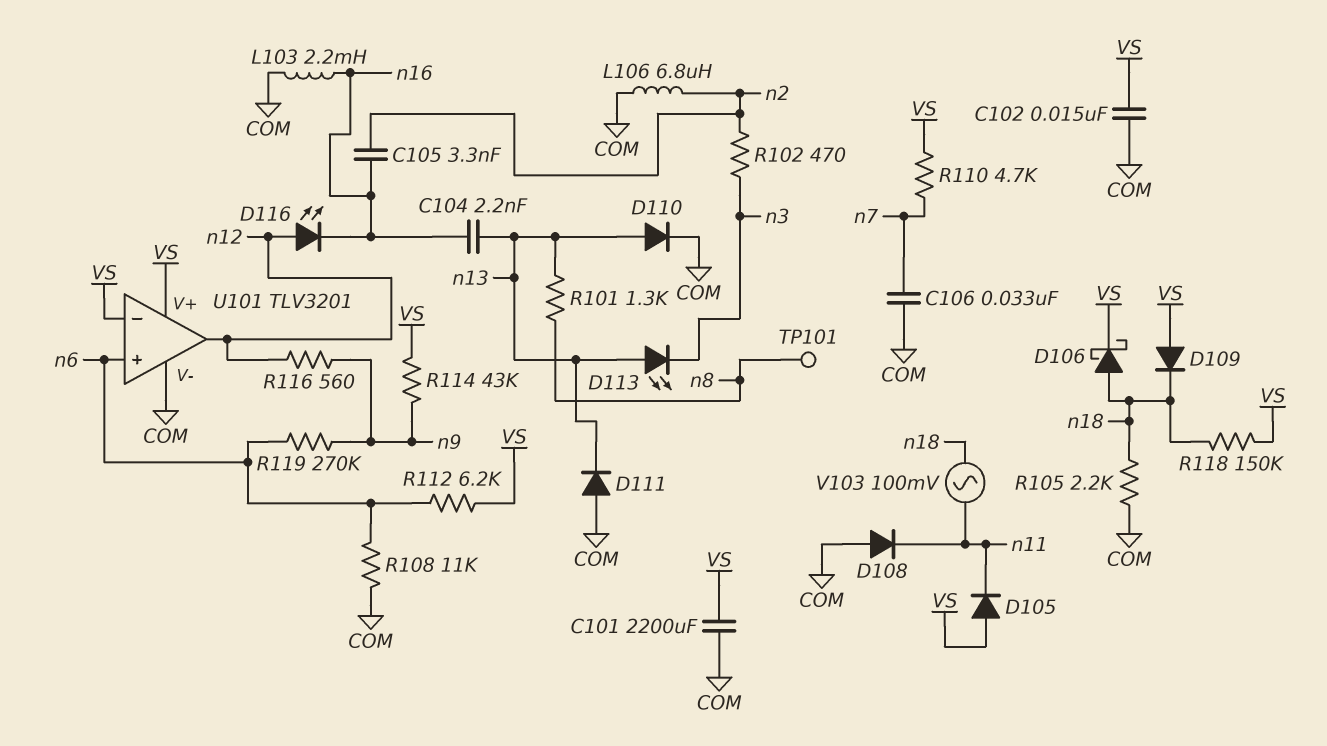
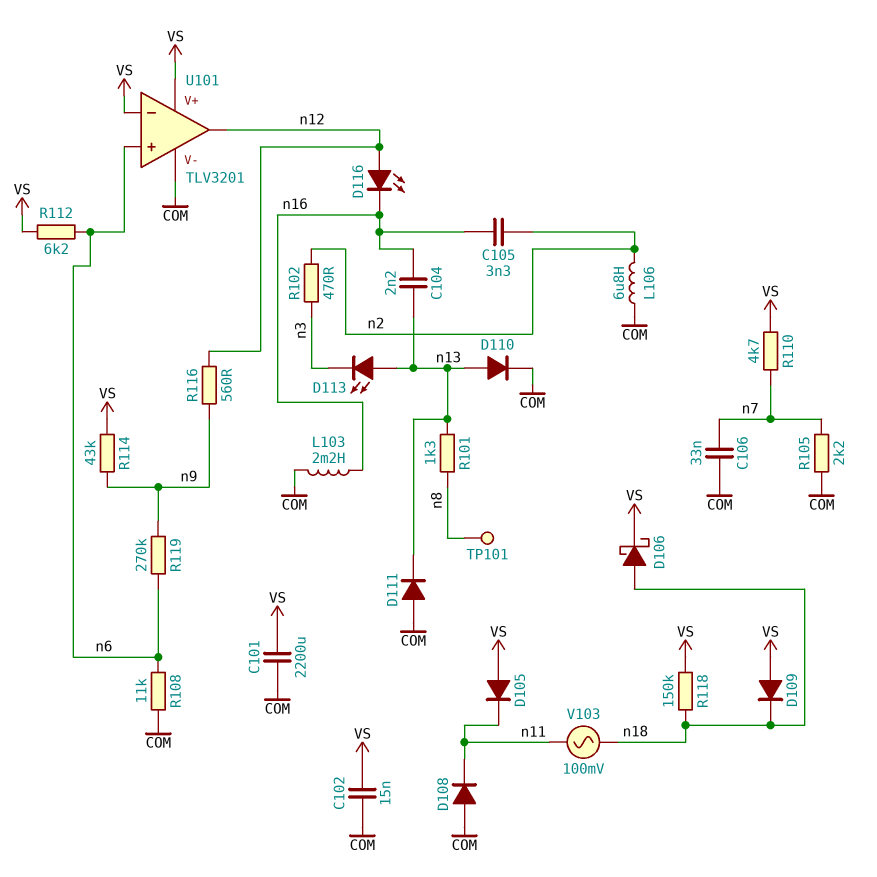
R105: 2.2k (COM, n18) -> 2.2k (COM, n7)

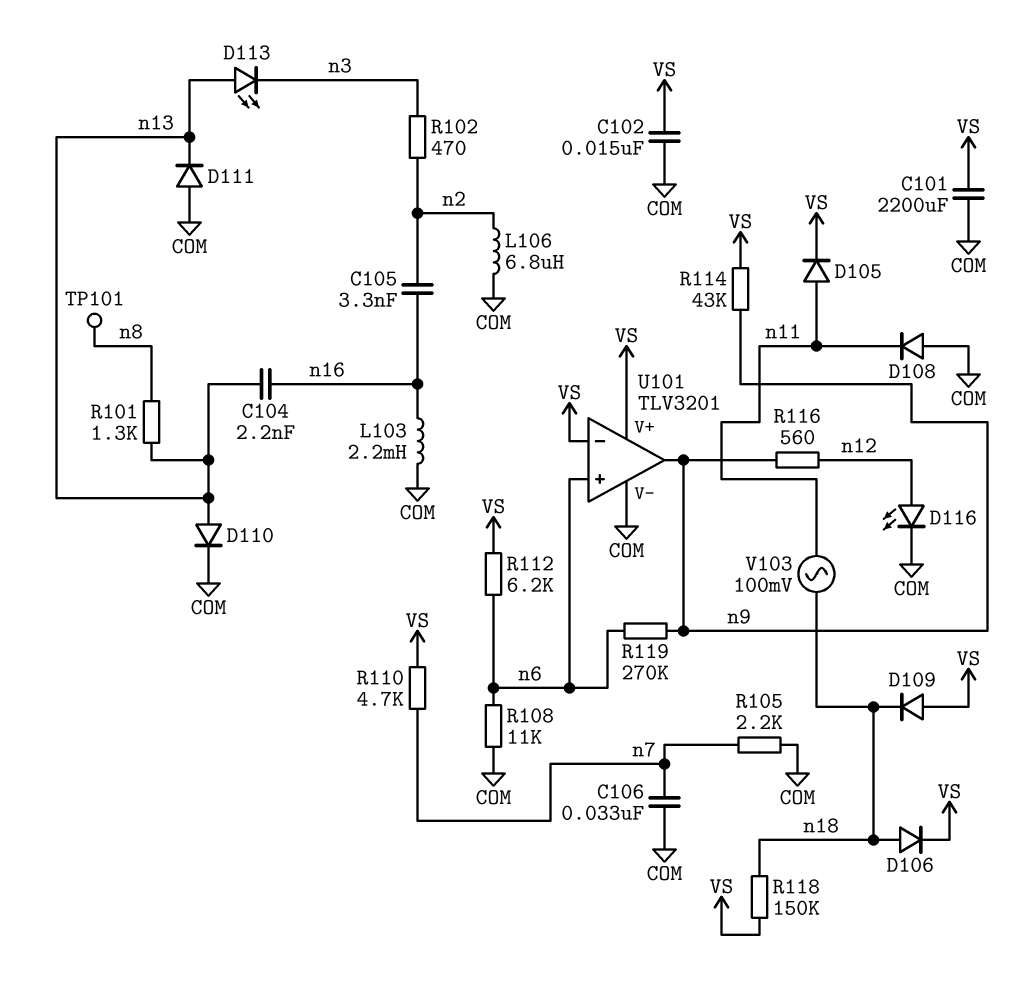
D105: diode (A VS, K n11) -> diode (A n11, K VS)
D106: schottky (A n18, K VS) -> diode (A n18, K VS)
D116: LED (A n12, K n16) -> LED (A n12, K COM)
U101 pin out: n12 -> n9

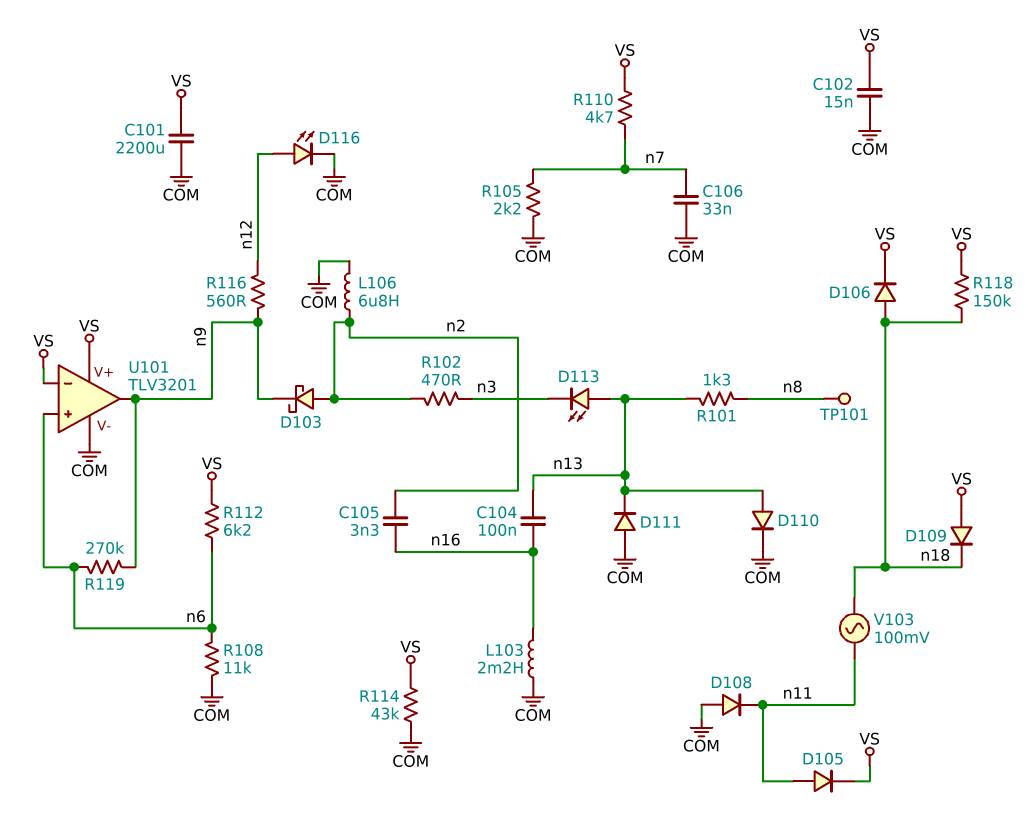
C104: 2.2nF (n13, n16) -> 100nF (n13, n16)
D103: none -> schottky (A n2, K n9)
R114: 43k (VS, n9) -> 43k (COM, VS)

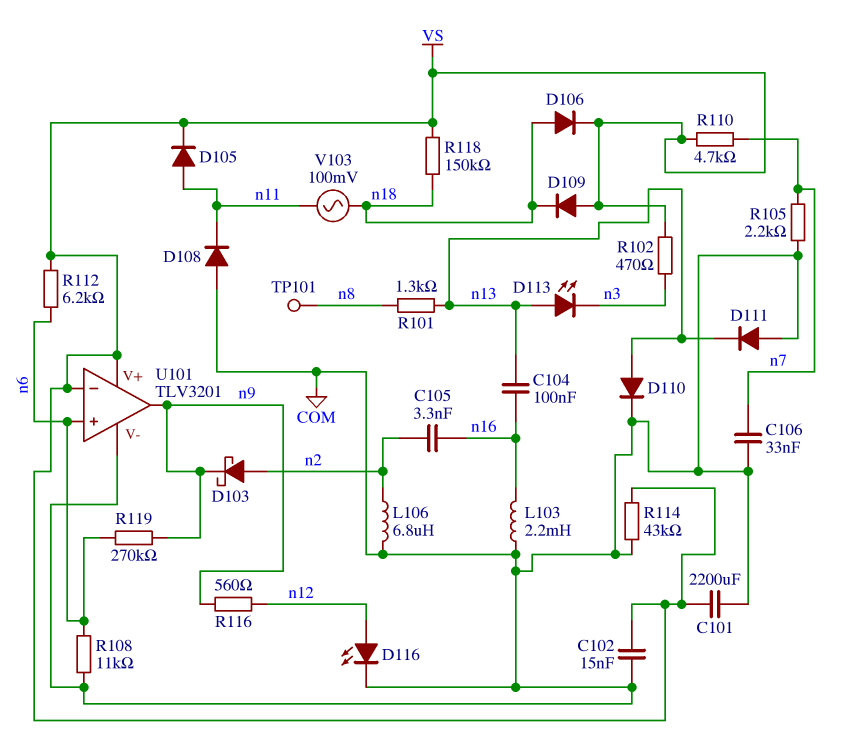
R102: 470 (n2, n3) -> 470 (VS, n3)

